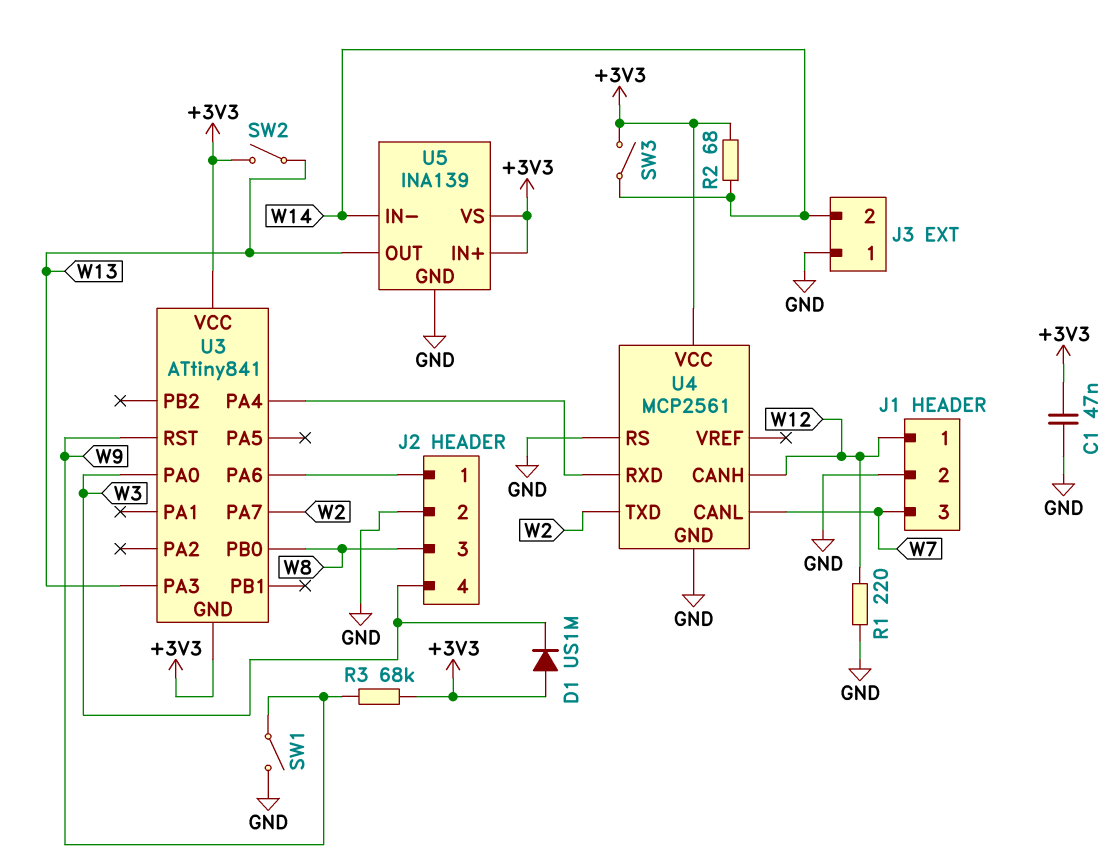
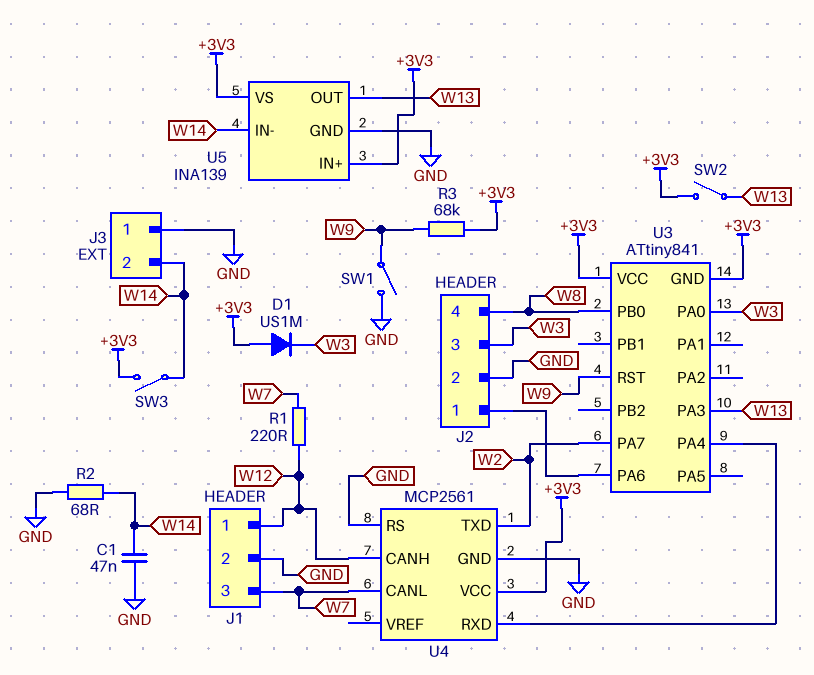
C1: 47nF (+3V3, GND) -> 47nF (GND, W14)
J2 pin 3: W8 -> W3
J2 pin 4: W3 -> W8
R1: 220 (GND, W12) -> 220 (W7, W12)
R2: 68 (+3V3, W14) -> 68 (GND, W14)

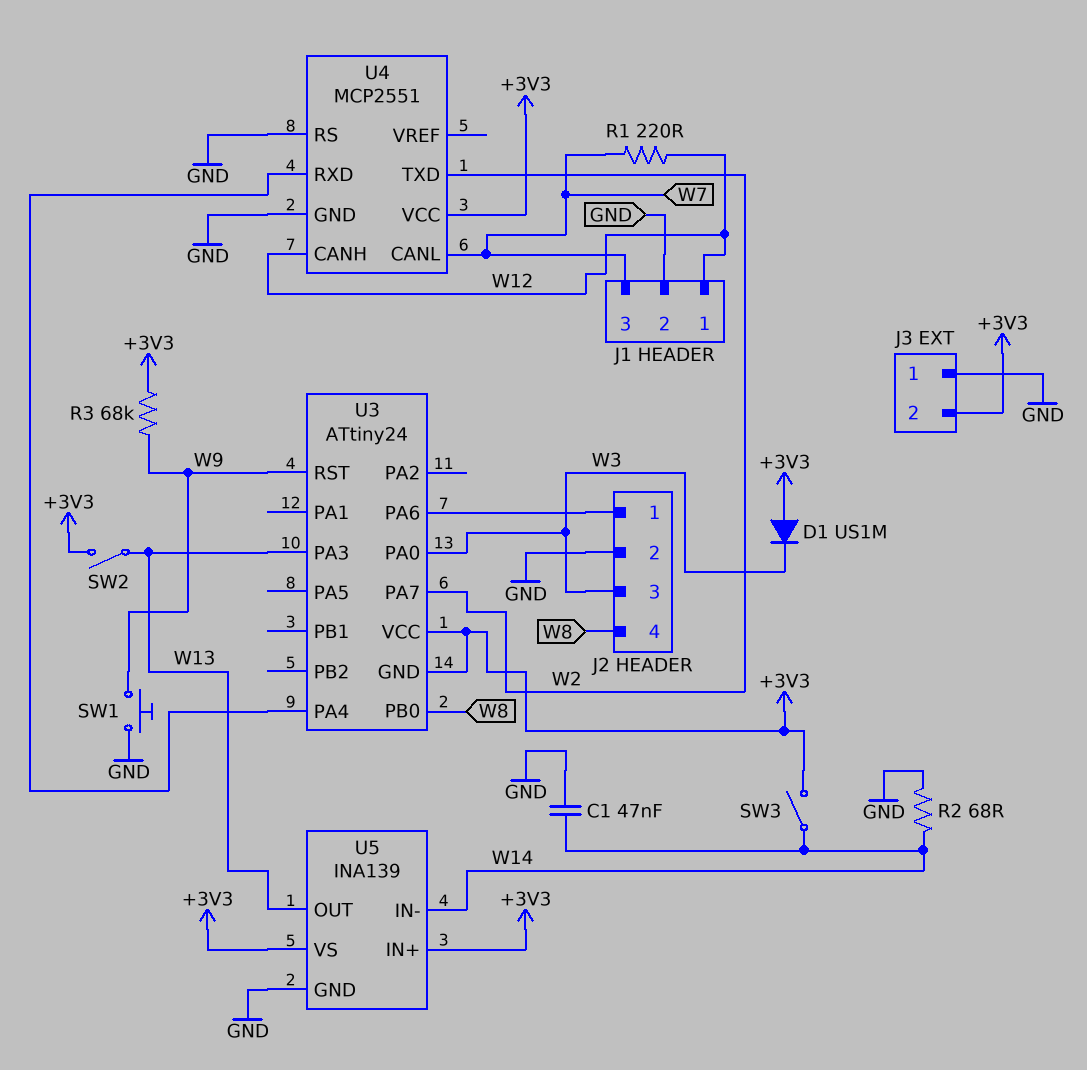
J3 pin 2: W14 -> +3V3
SW1: switch (GND, W9) -> button (GND, W9)
U3: ATtiny841 -> ATtiny24
U4: MCP2561 -> MCP2551

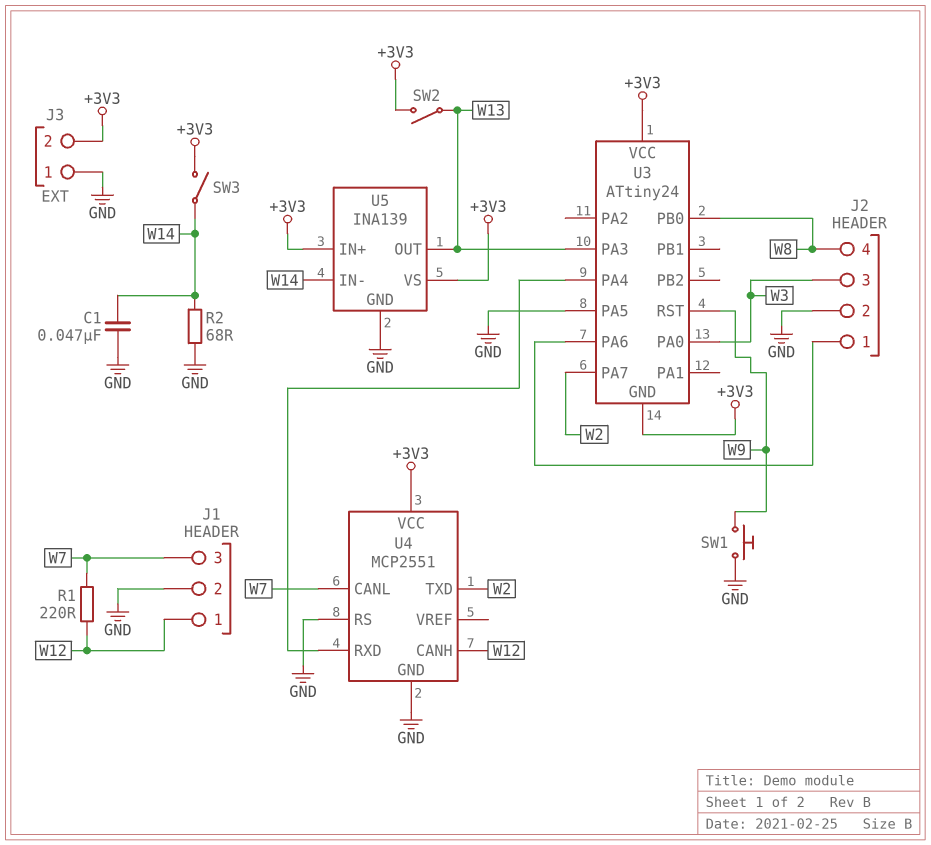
D1: diode US1M (A +3V3, K W3) -> none
R3: 68k (+3V3, W9) -> none
U3 pin PA5: none -> GND

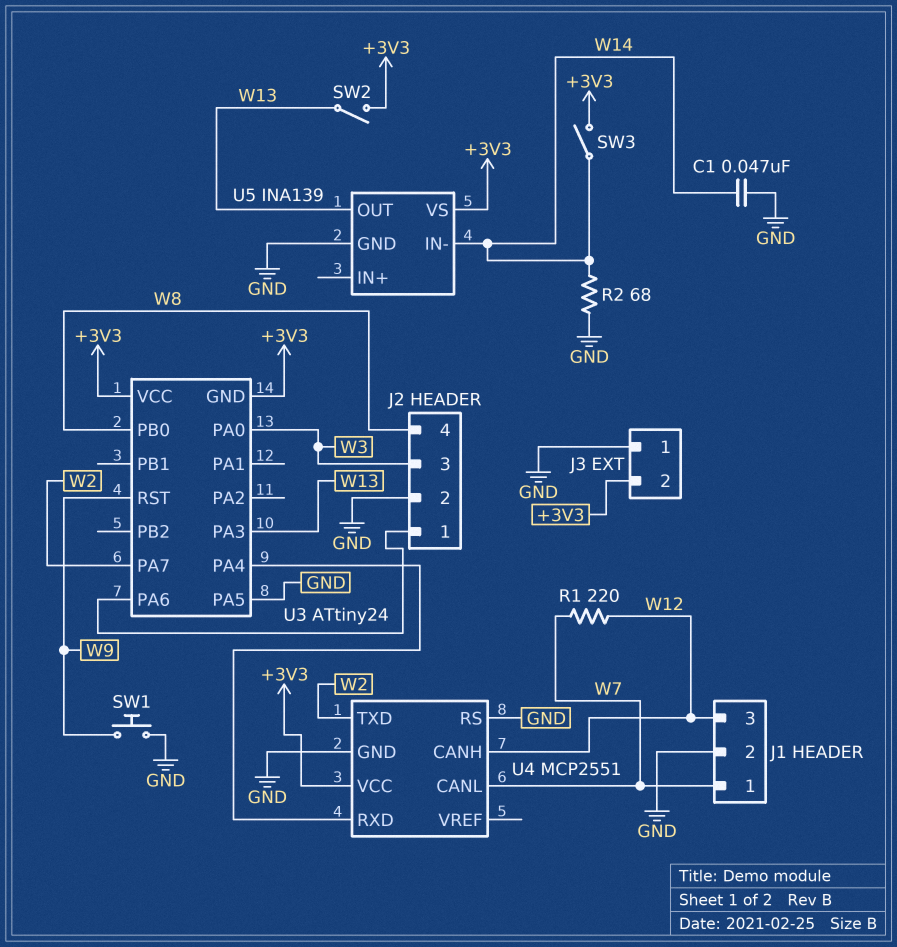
J1 pin 1: W12 -> W7
J1 pin 3: W7 -> W12
U5 pin IN+: +3V3 -> none

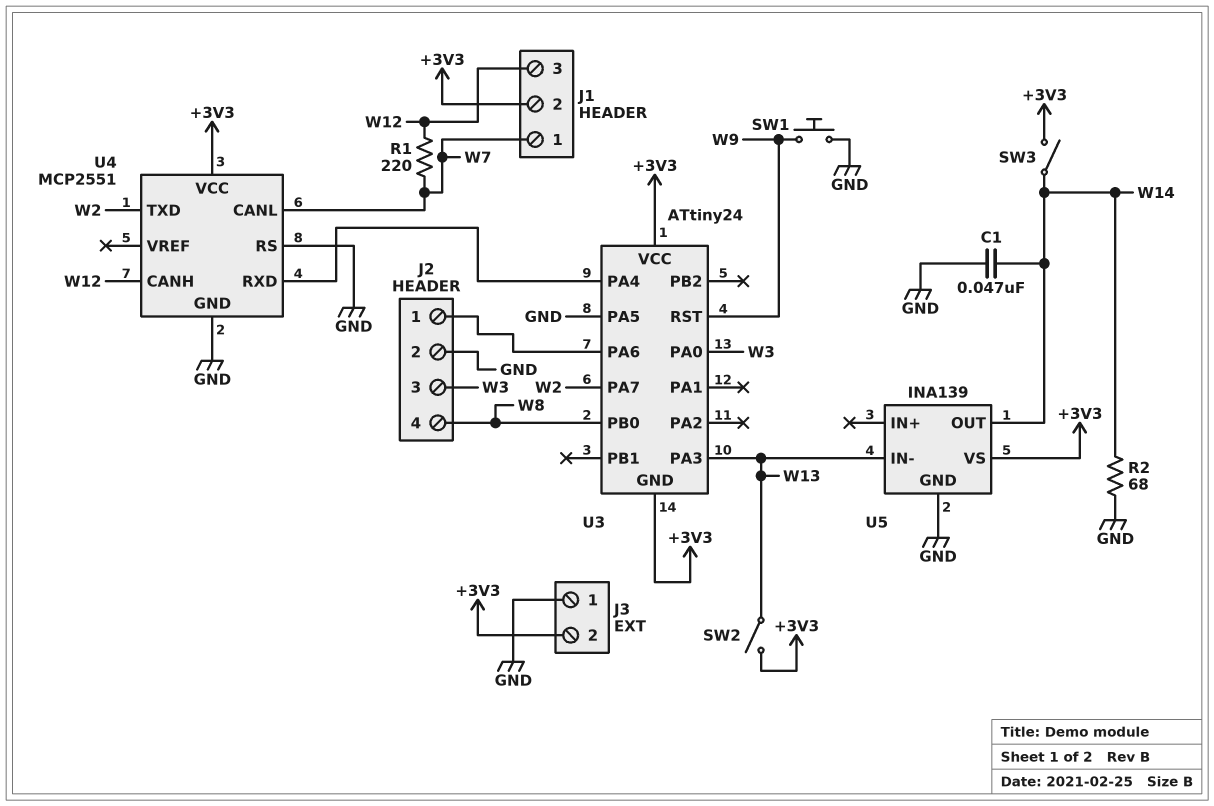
J1 pin 2: GND -> +3V3
U5 pin IN-: W14 -> W13
U5 pin OUT: W13 -> W14

